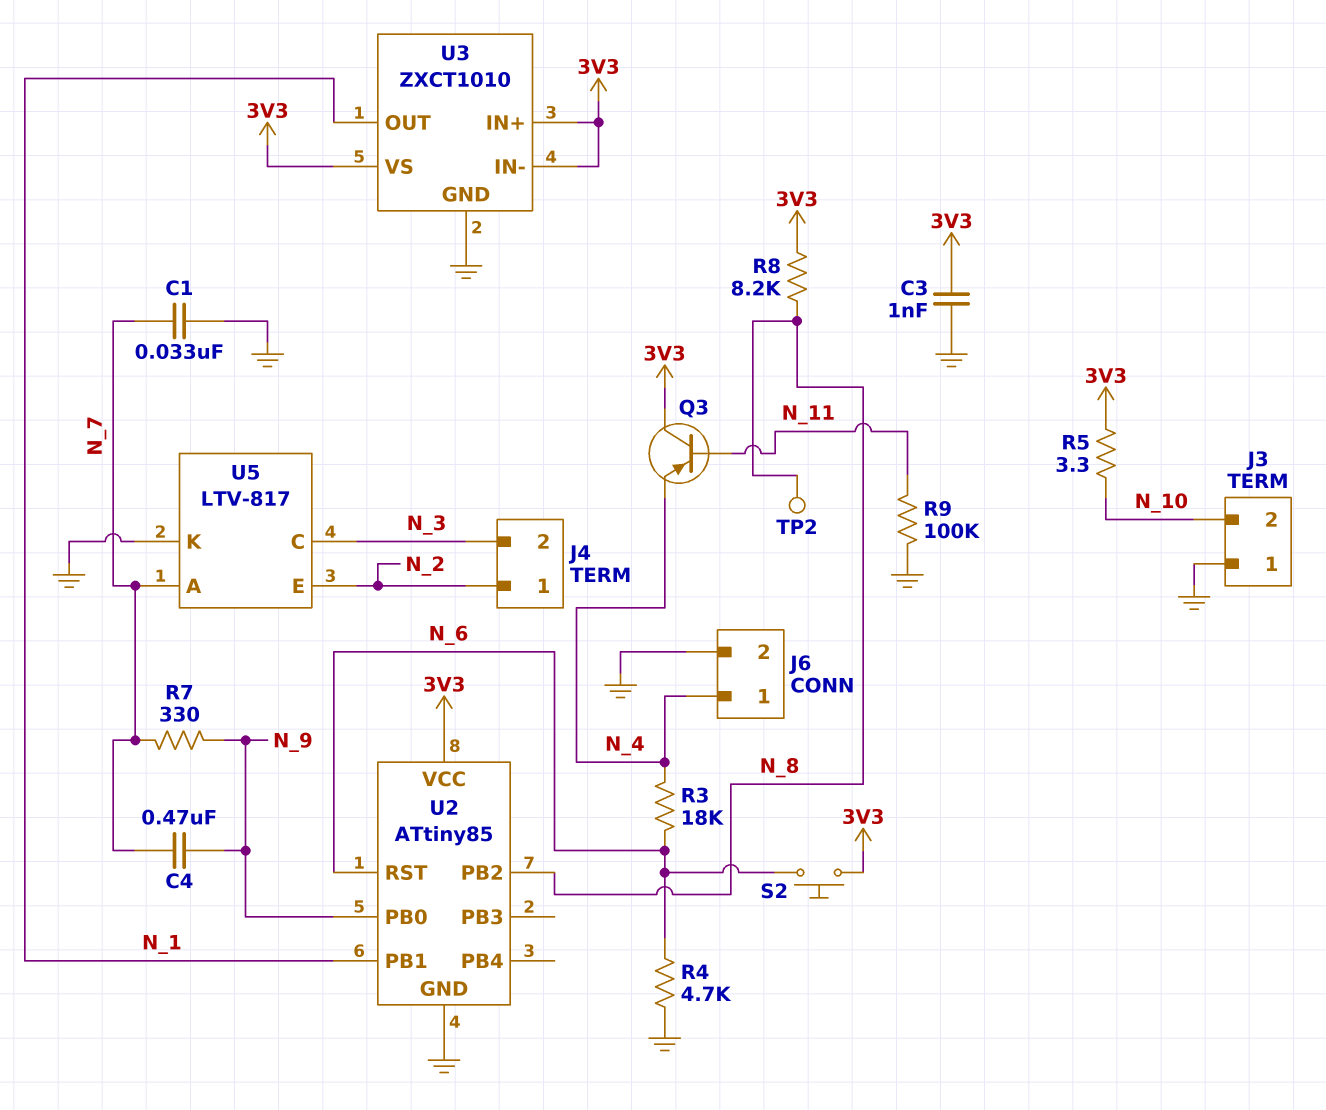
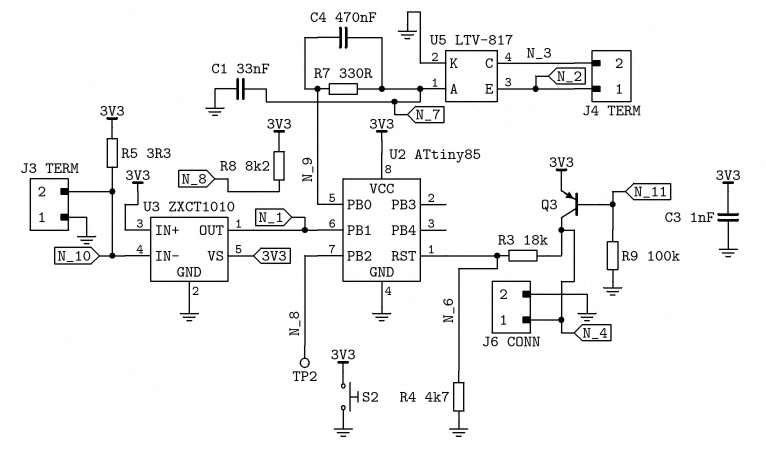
Q3: PNP (B N_11, C 3V3, E N_4) -> PNP (B N_11, C N_4, E 3V3)
S2: button (3V3, N_6) -> button (3V3, GND)
U3 pin IN-: 3V3 -> N_10

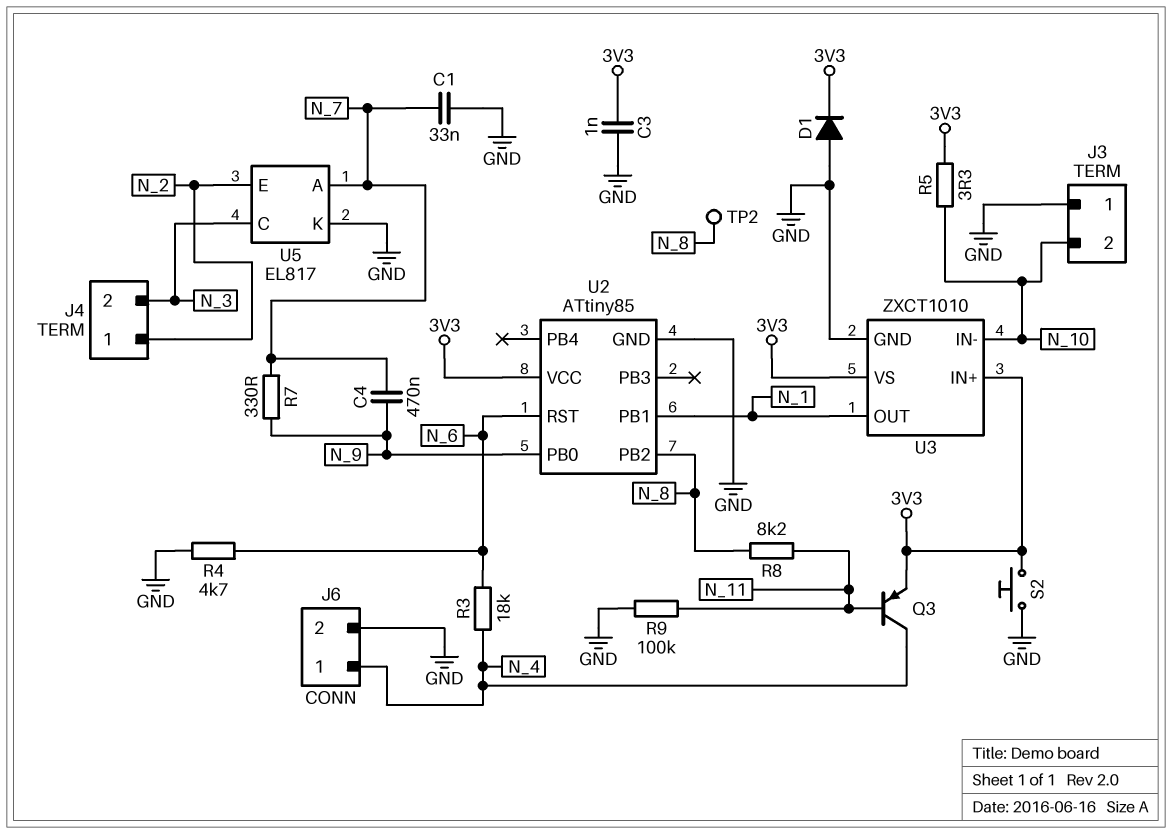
D1: none -> diode (A GND, K 3V3)
R8: 8.2k (3V3, N_8) -> 8.2k (N_8, N_11)
U5: LTV-817 -> EL817

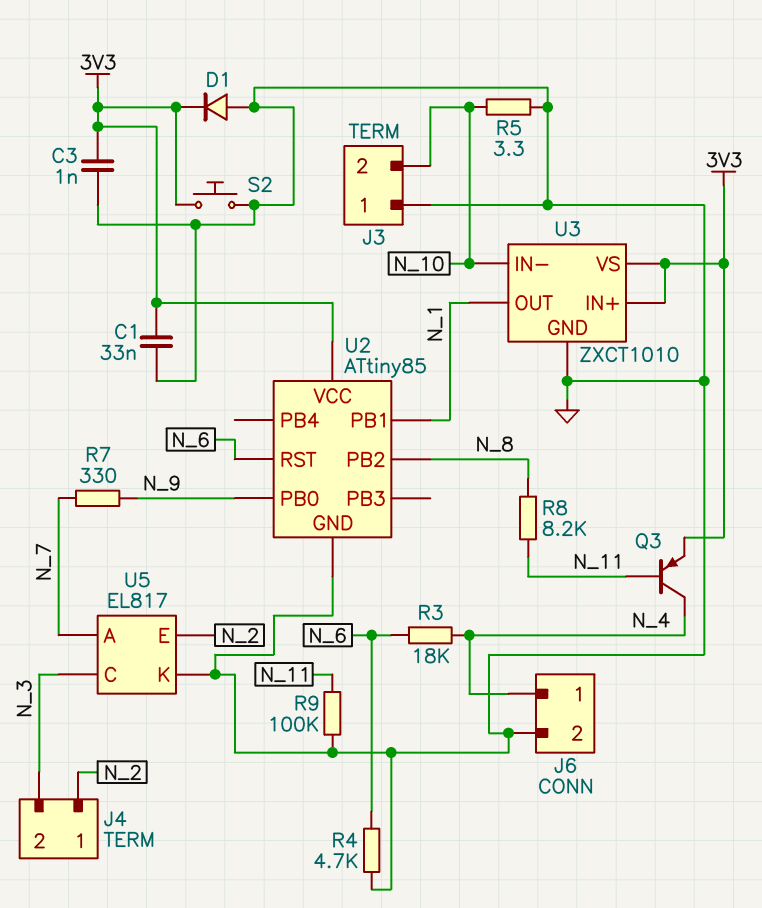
C1: 33nF (GND, N_7) -> 33nF (3V3, GND)
C4: 470nF (N_7, N_9) -> none
R5: 3.3 (3V3, N_10) -> 3.3 (GND, N_10)
TP2: test point (N_8) -> none

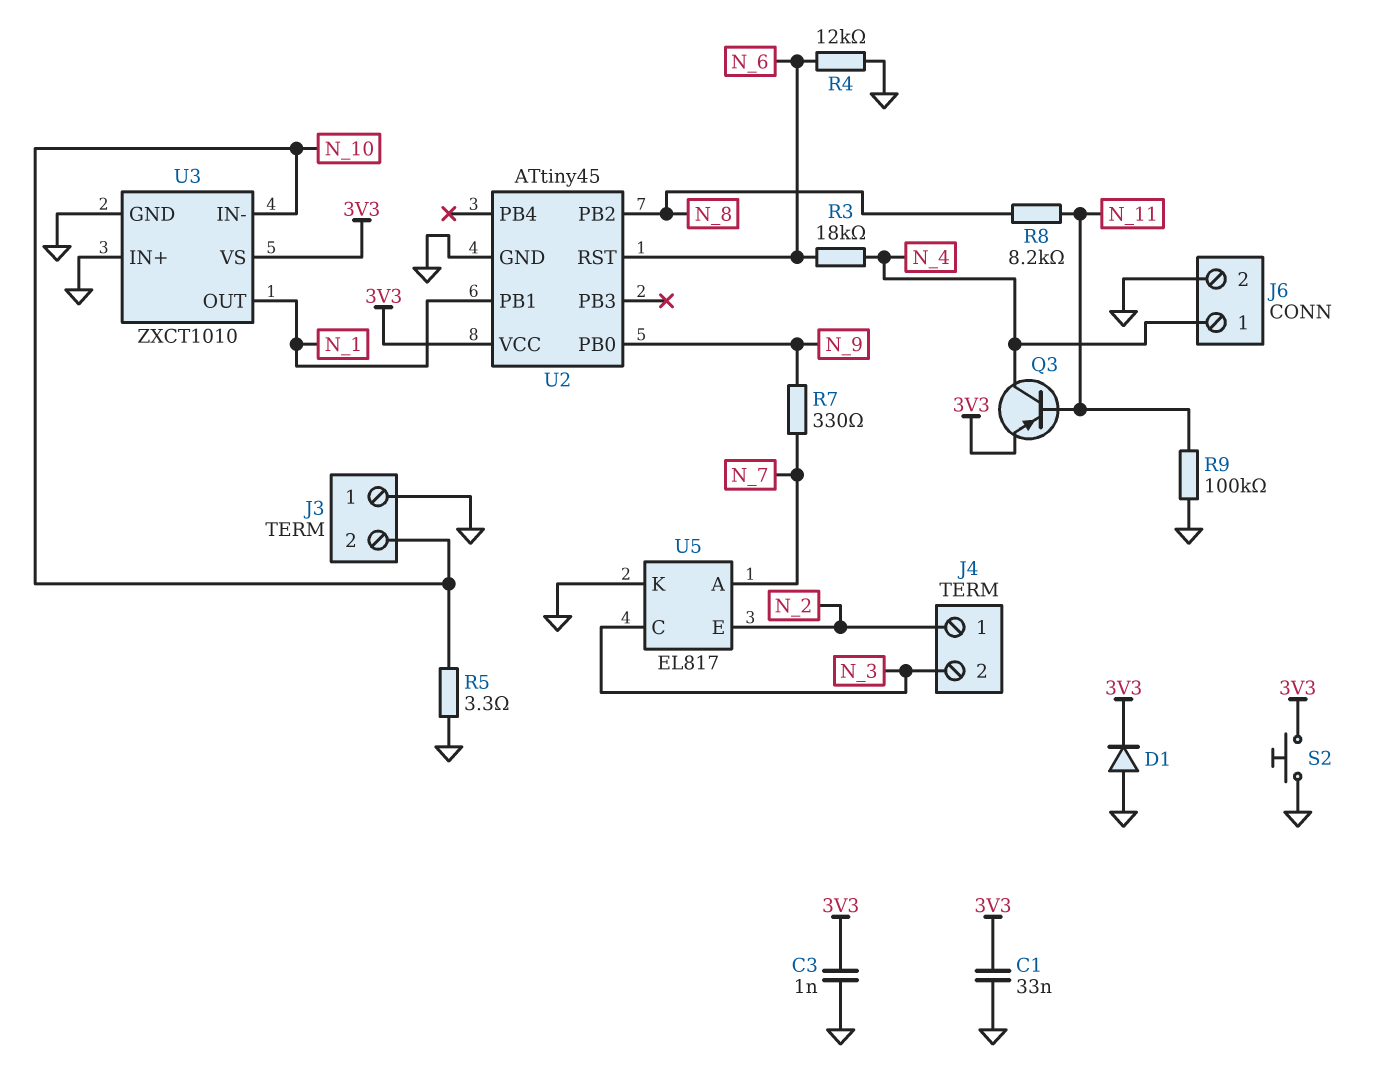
R4: 4.7k (GND, N_6) -> 12k (GND, N_6)
U2: ATtiny85 -> ATtiny45
U3 pin IN+: 3V3 -> GND

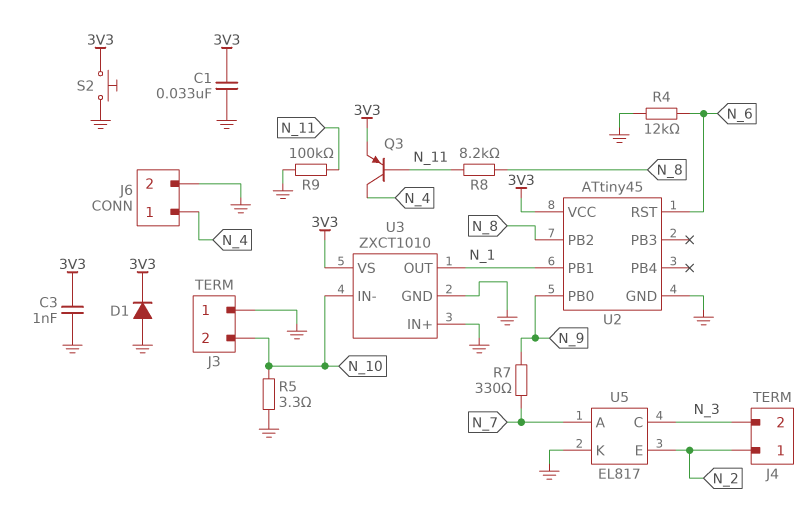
R3: 18k (N_4, N_6) -> none

